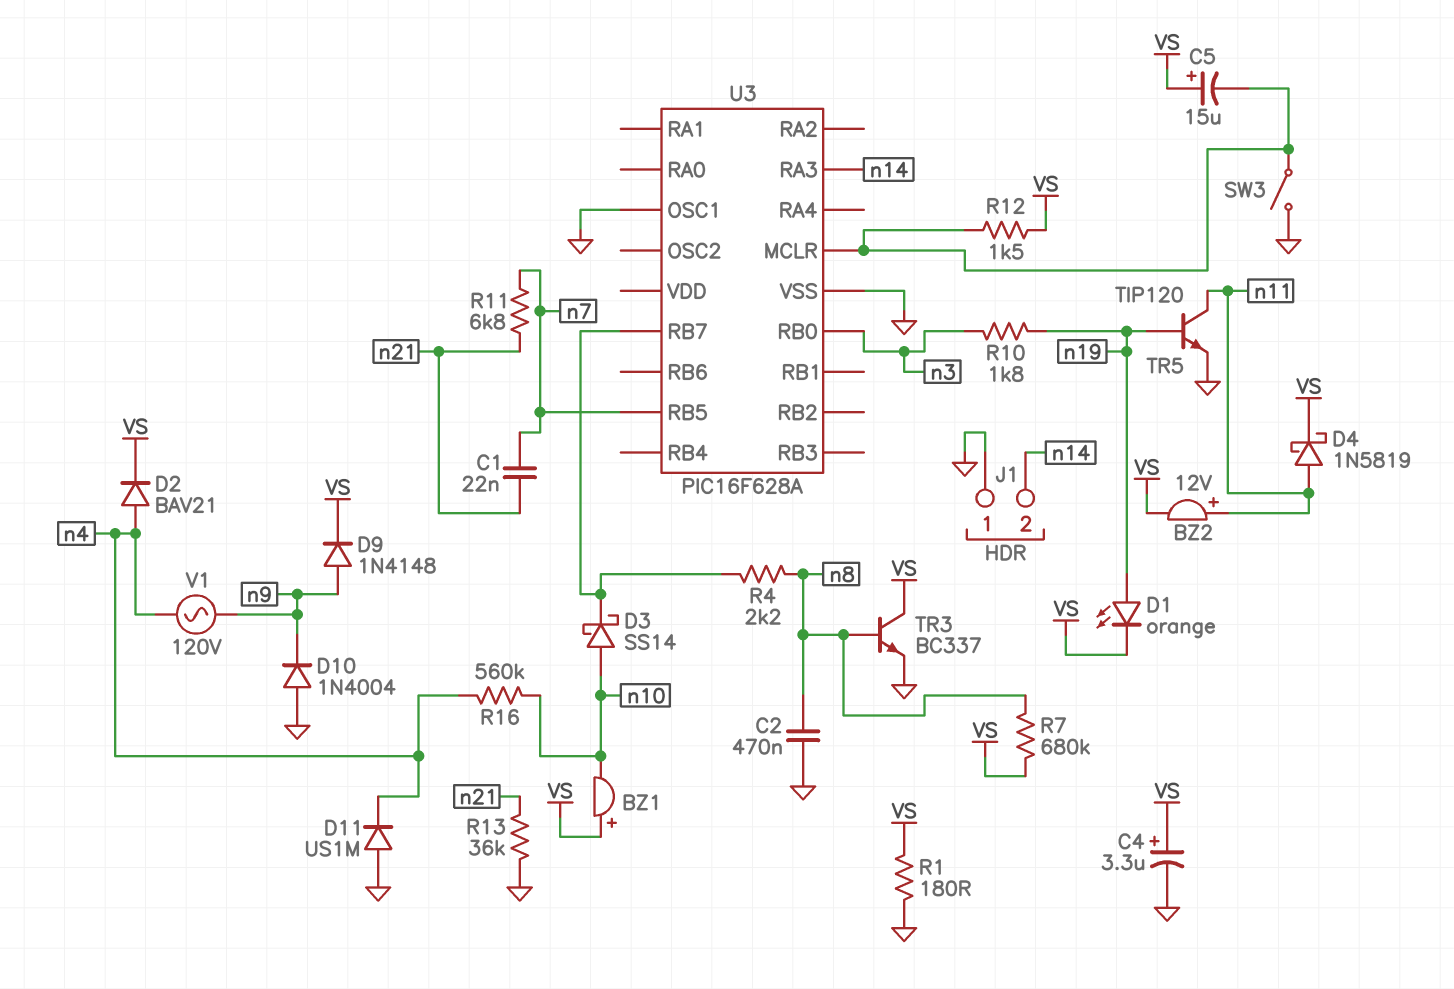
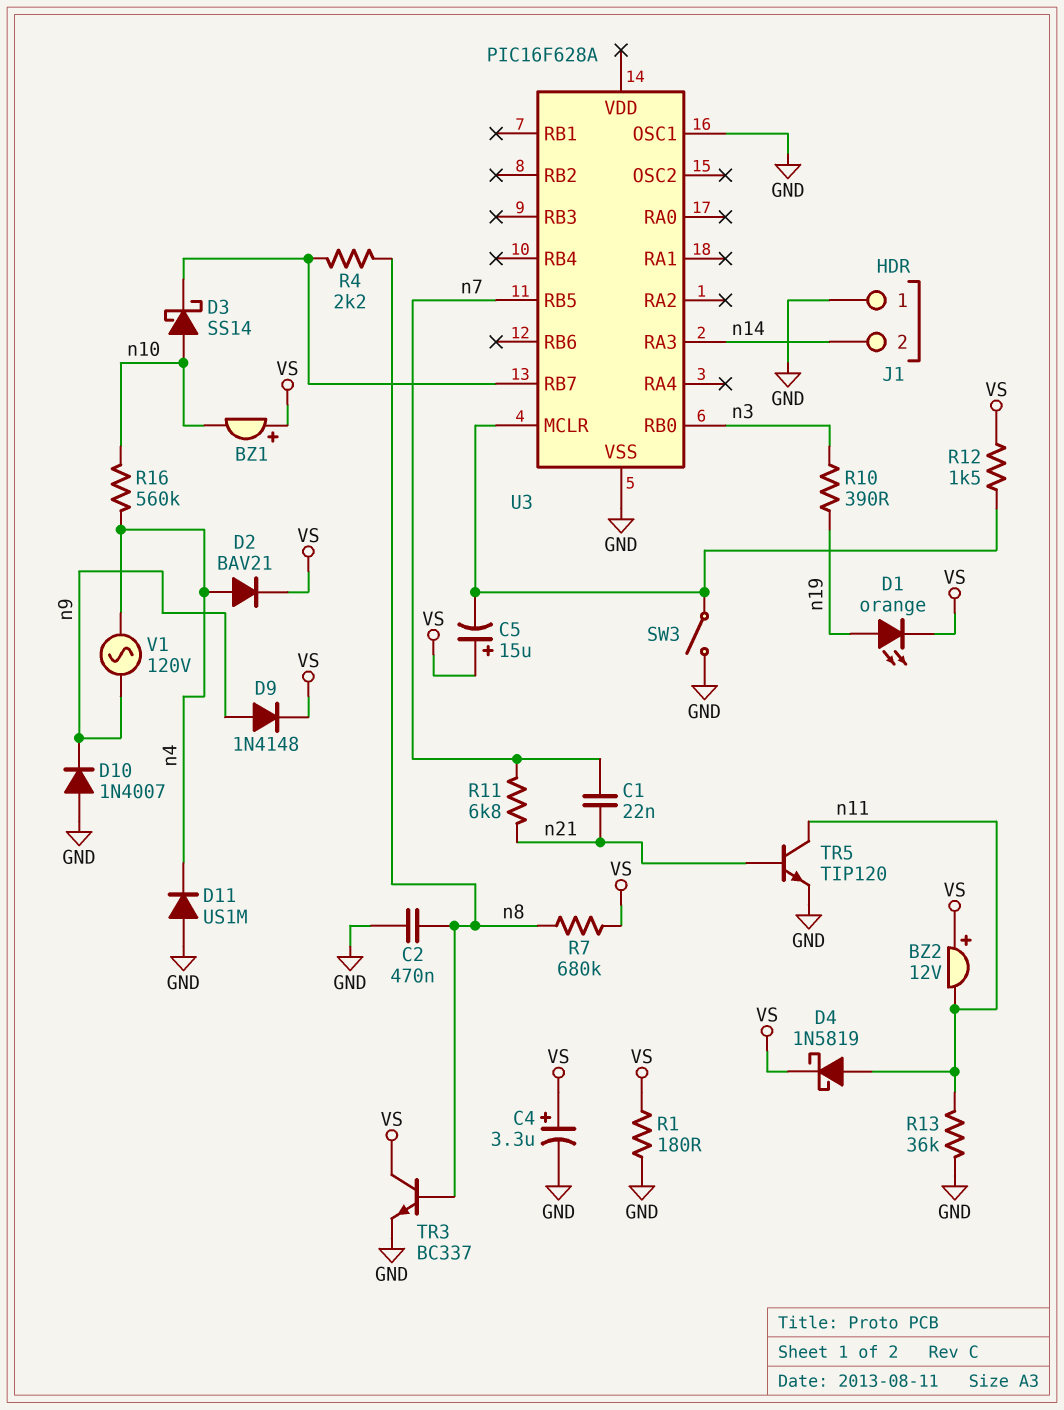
BZ2: buzzer 12V (plus n11, minus VS) -> buzzer 12V (plus VS, minus n11)
D10: diode 1N4004 (A GND, K n9) -> diode 1N4007 (A GND, K n9)
R10: 1.8k (n3, n19) -> 390 (n3, n19)
R13: 36k (GND, n21) -> 36k (GND, n11)
TR5: NPN TIP120 (B n19, C n11, E GND) -> NPN TIP120 (B n21, C n11, E GND)

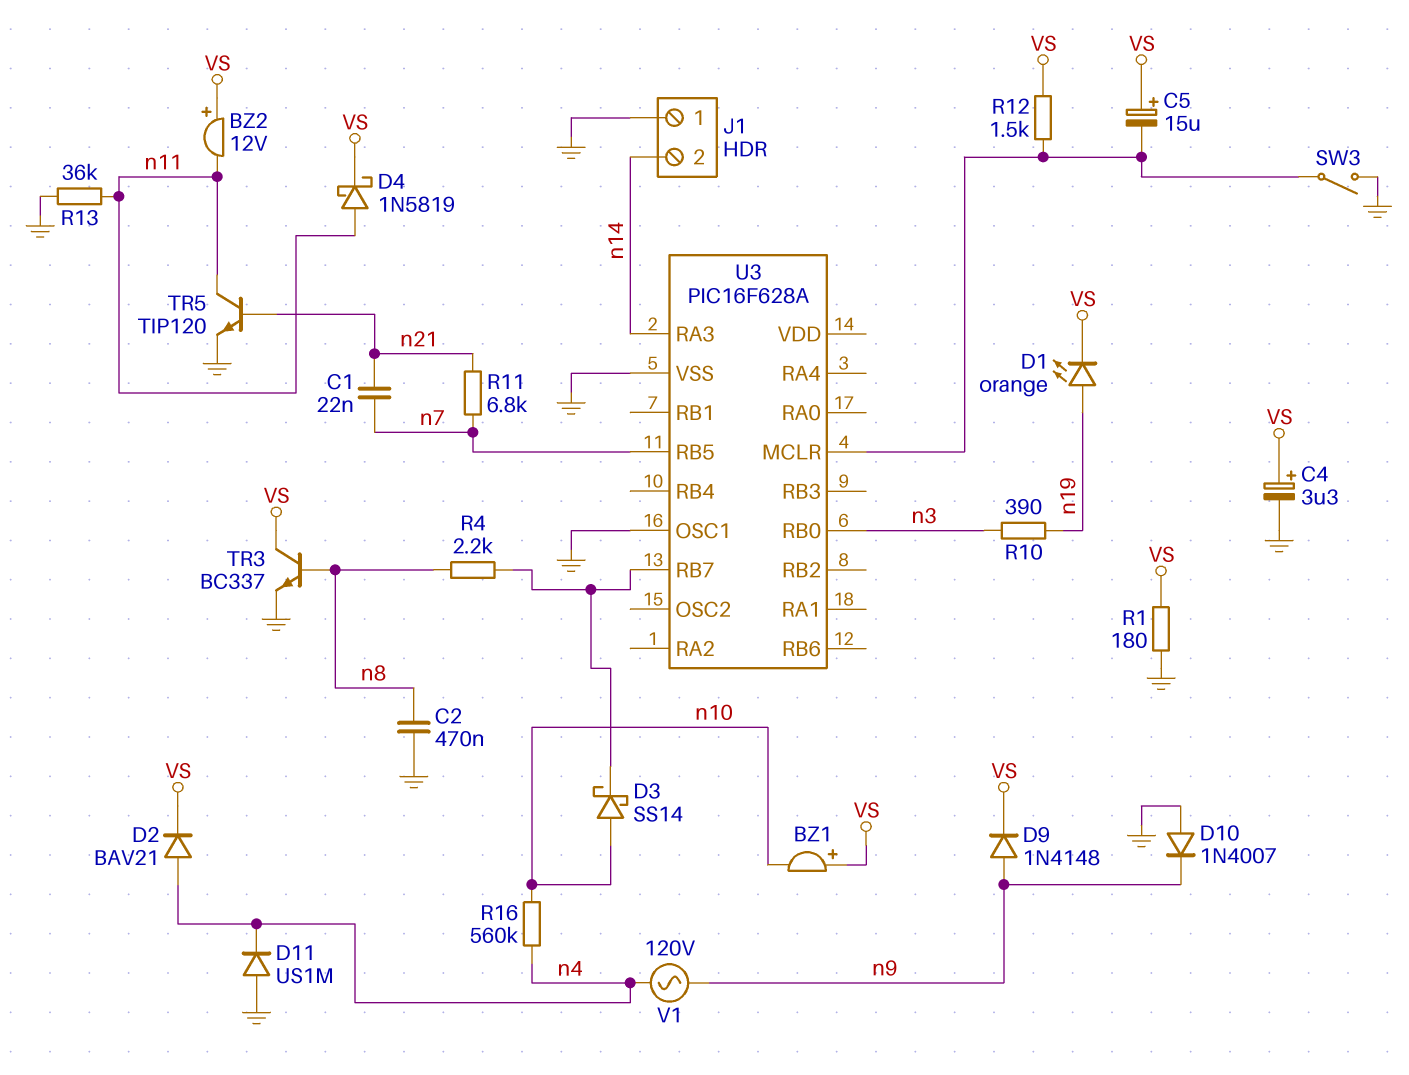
R7: 680k (VS, n8) -> none

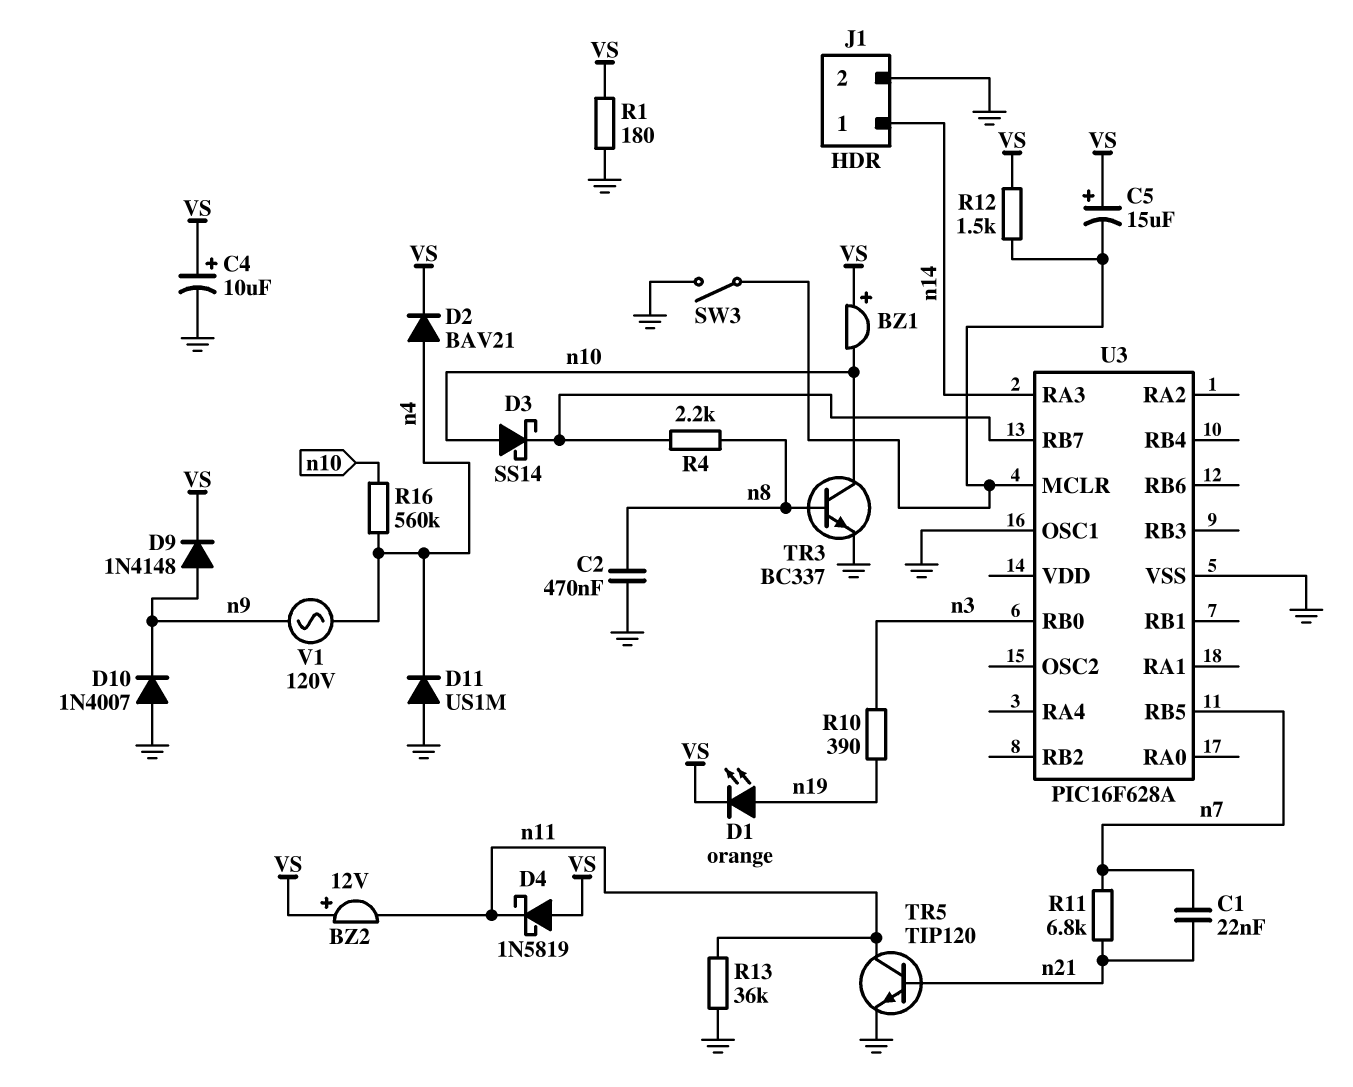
C4: 3.3uF (plus VS, minus GND) -> 10uF (plus VS, minus GND)
D4: schottky 1N5819 (A n11, K VS) -> schottky 1N5819 (A VS, K n11)
J1 pin 1: GND -> n14
J1 pin 2: n14 -> GND
TR3: NPN BC337 (B n8, C VS, E GND) -> NPN BC337 (B n8, C n10, E GND)

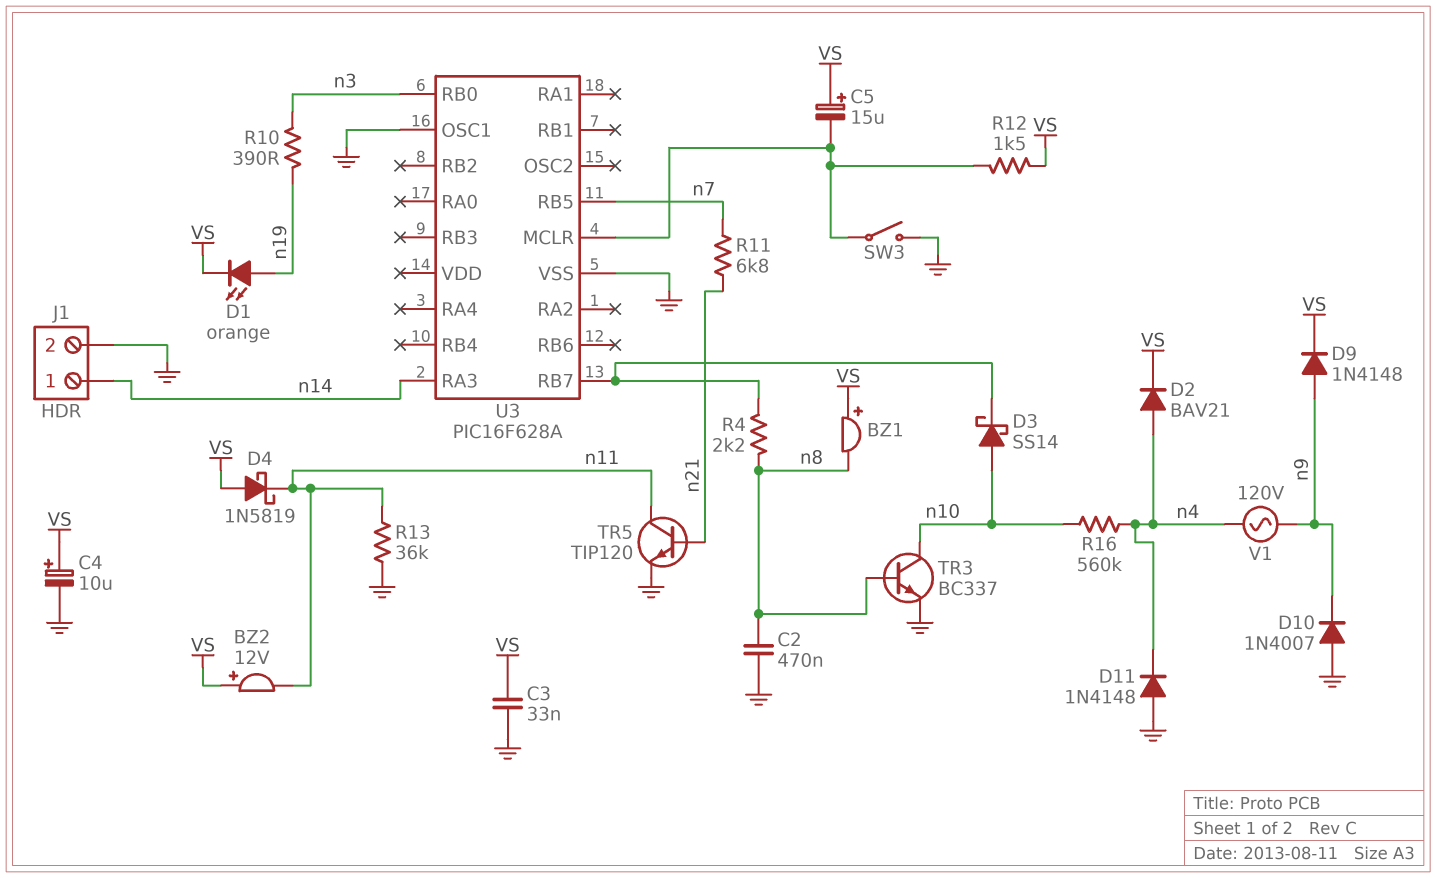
BZ1: buzzer (plus VS, minus n10) -> buzzer (plus VS, minus n8)
C1: 22nF (n7, n21) -> none
C3: none -> 33nF (GND, VS)
D11: diode US1M (A GND, K n4) -> diode 1N4148 (A GND, K n4)
R1: 180 (GND, VS) -> none

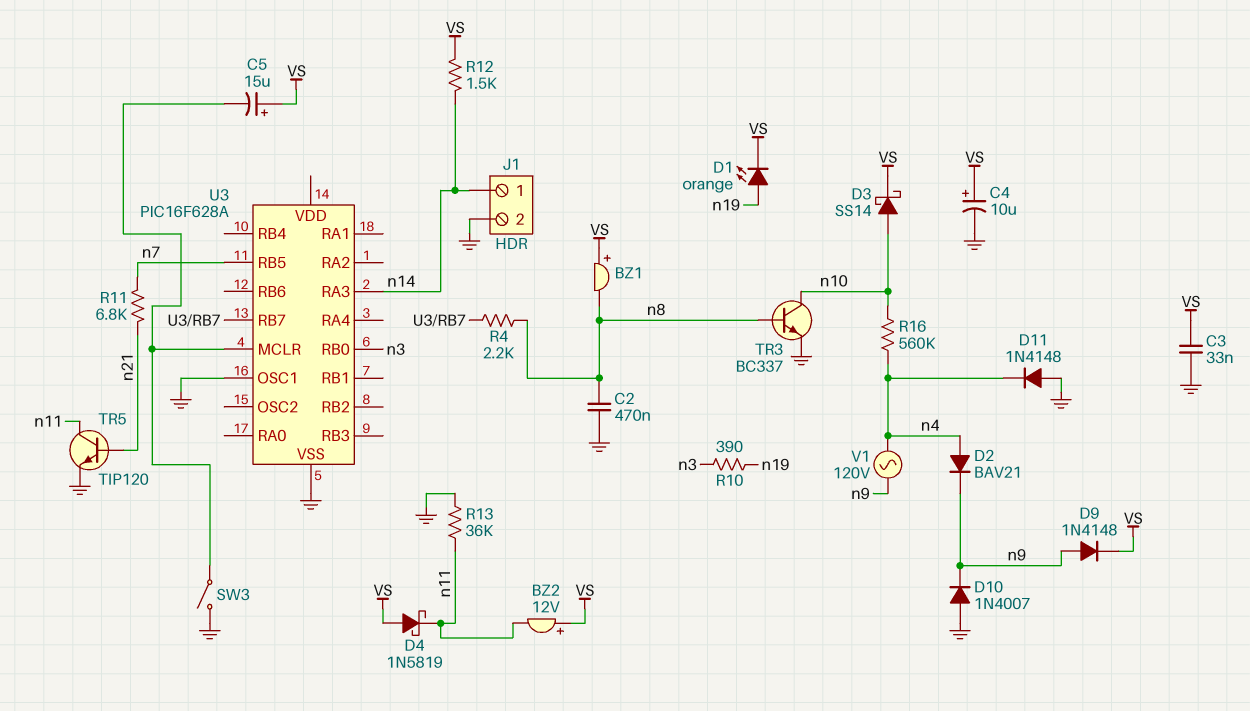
D2: diode BAV21 (A n4, K VS) -> diode BAV21 (A n4, K n9)
D3: schottky SS14 (A n10, K U3/RB7) -> schottky SS14 (A n10, K VS)
R12: 1.5k (U3/MCLR, VS) -> 1.5k (VS, n14)

